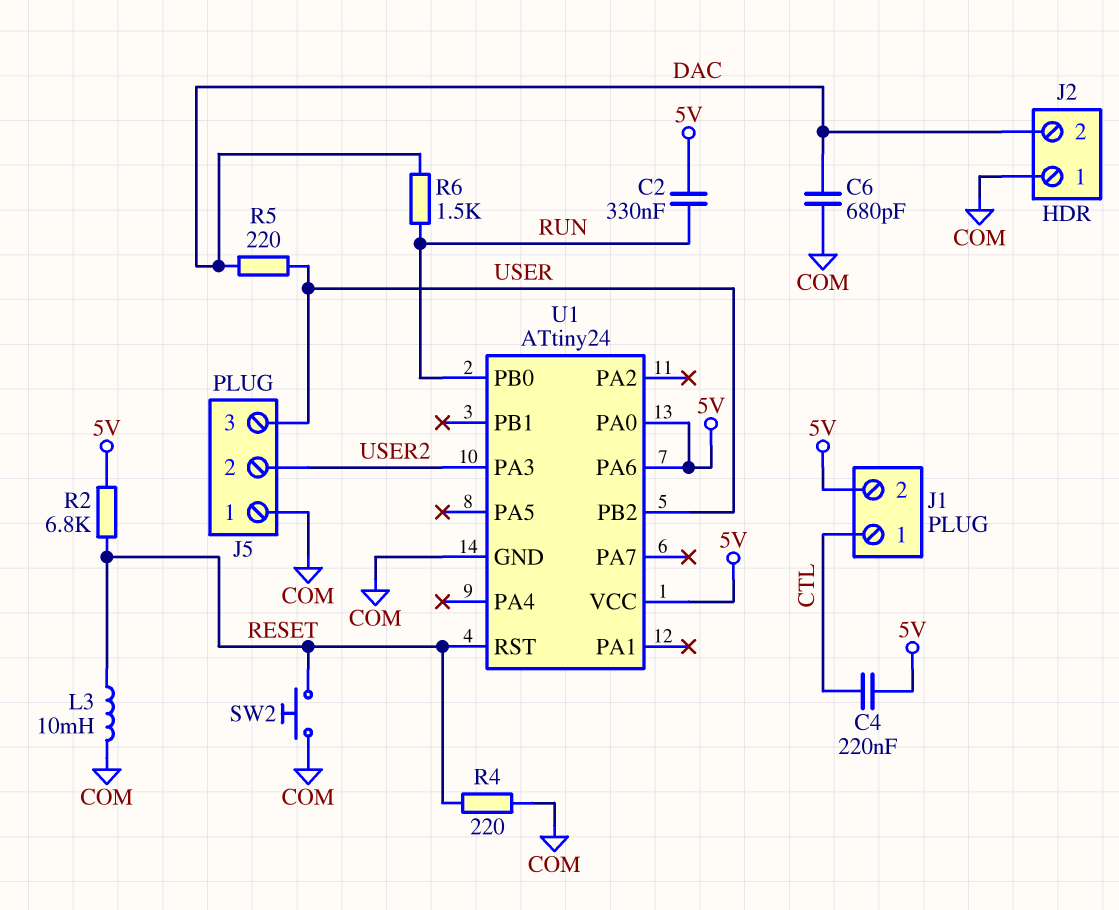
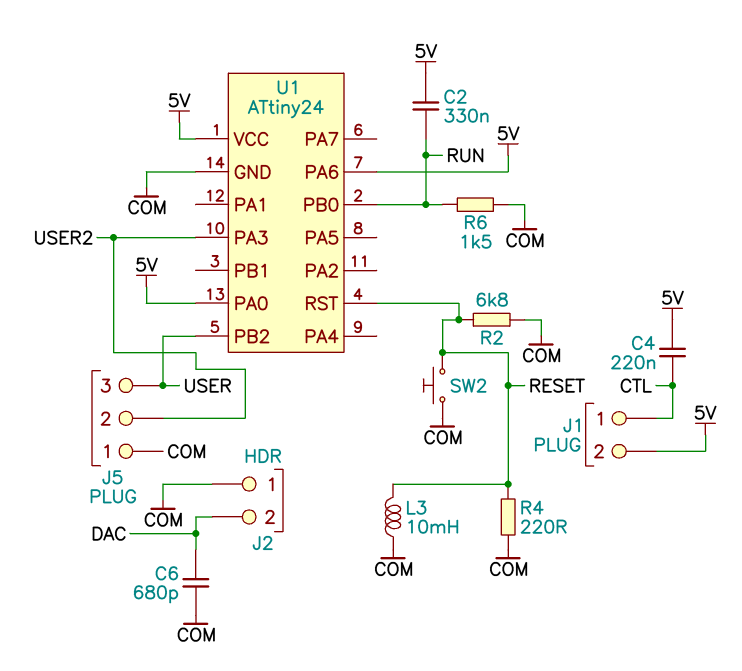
R2: 6.8k (5V, RESET) -> 6.8k (COM, RESET)
R5: 220 (DAC, USER) -> none
R6: 1.5k (DAC, RUN) -> 1.5k (COM, RUN)

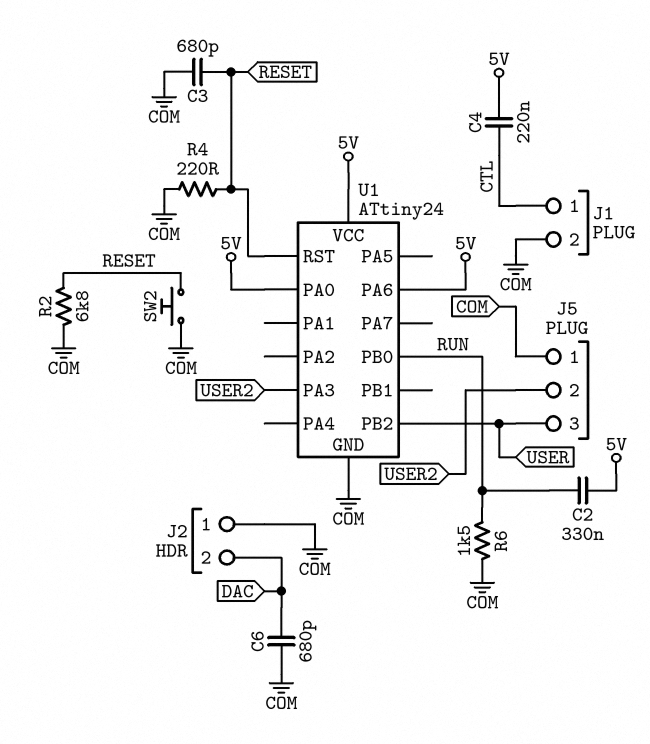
C3: none -> 680pF (COM, RESET)
J1 pin 2: 5V -> COM
L3: 10mH (COM, RESET) -> none

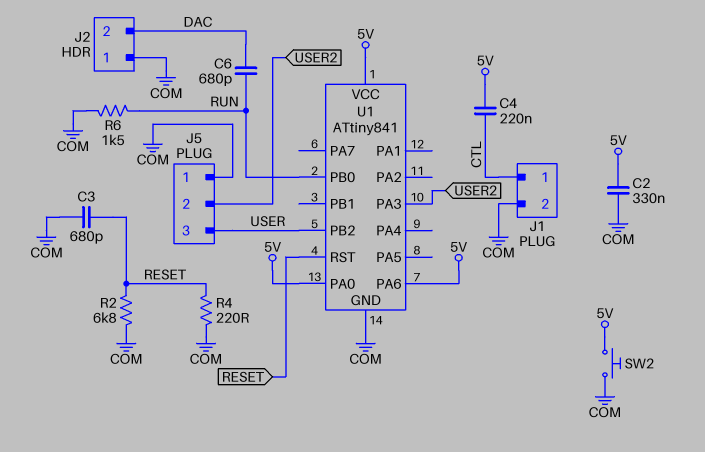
C2: 330nF (5V, RUN) -> 330nF (5V, COM)
C6: 680pF (COM, DAC) -> 680pF (DAC, RUN)
SW2: button (COM, RESET) -> button (5V, COM)
U1: ATtiny24 -> ATtiny841

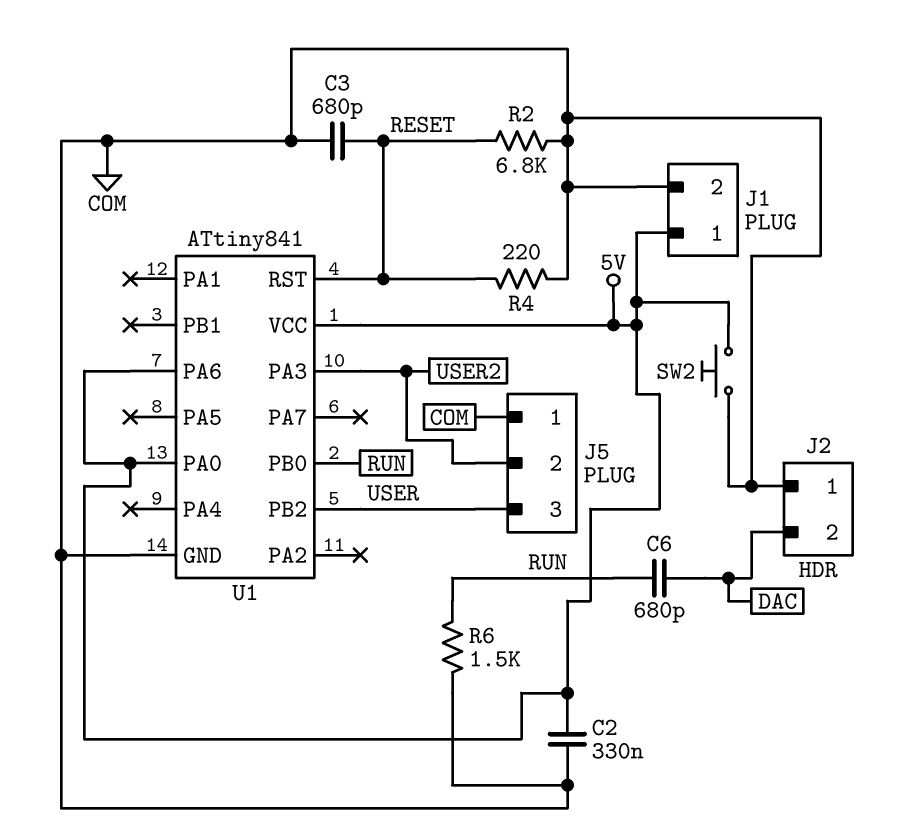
C4: 220nF (5V, CTL) -> none
J1 pin 1: CTL -> 5V

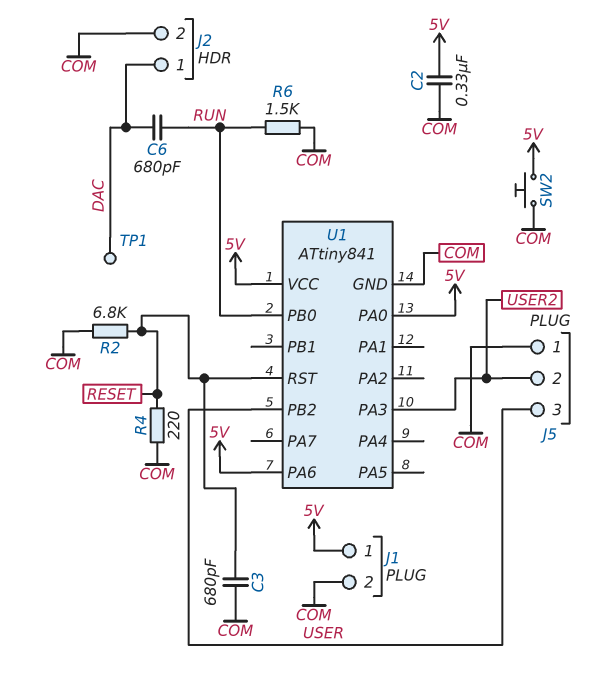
J2 pin 1: COM -> DAC
J2 pin 2: DAC -> COM
TP1: none -> test point (DAC)

